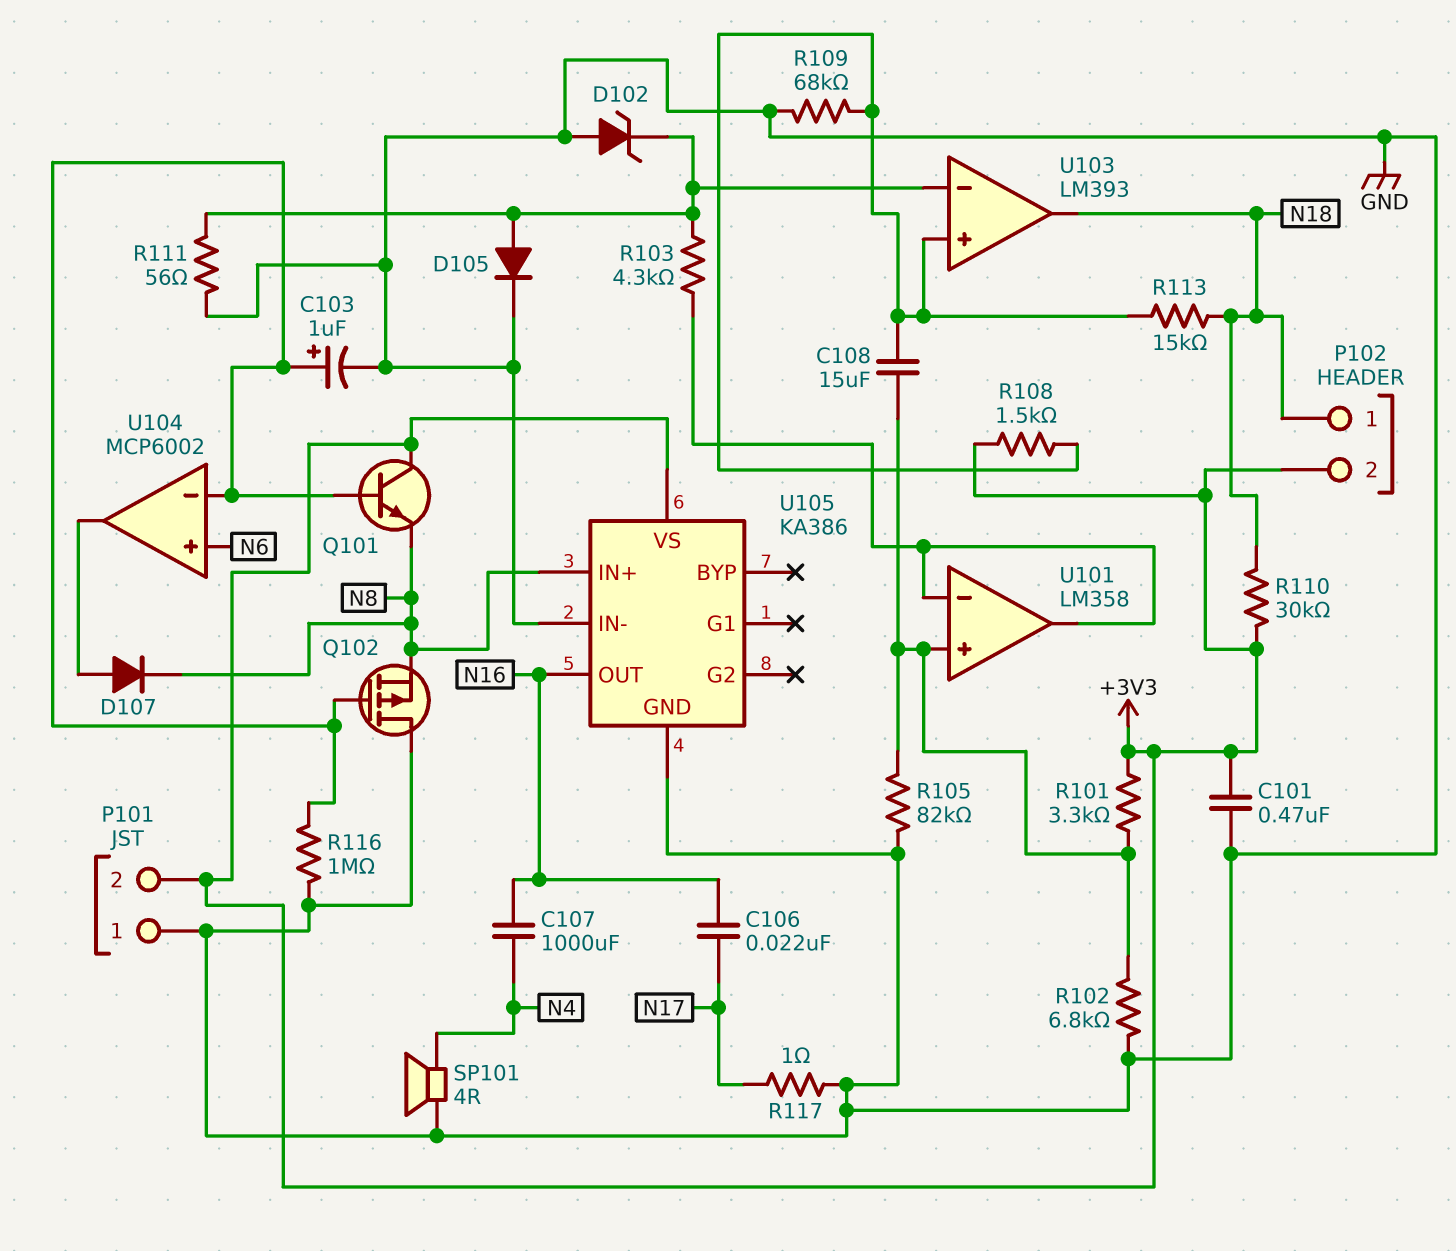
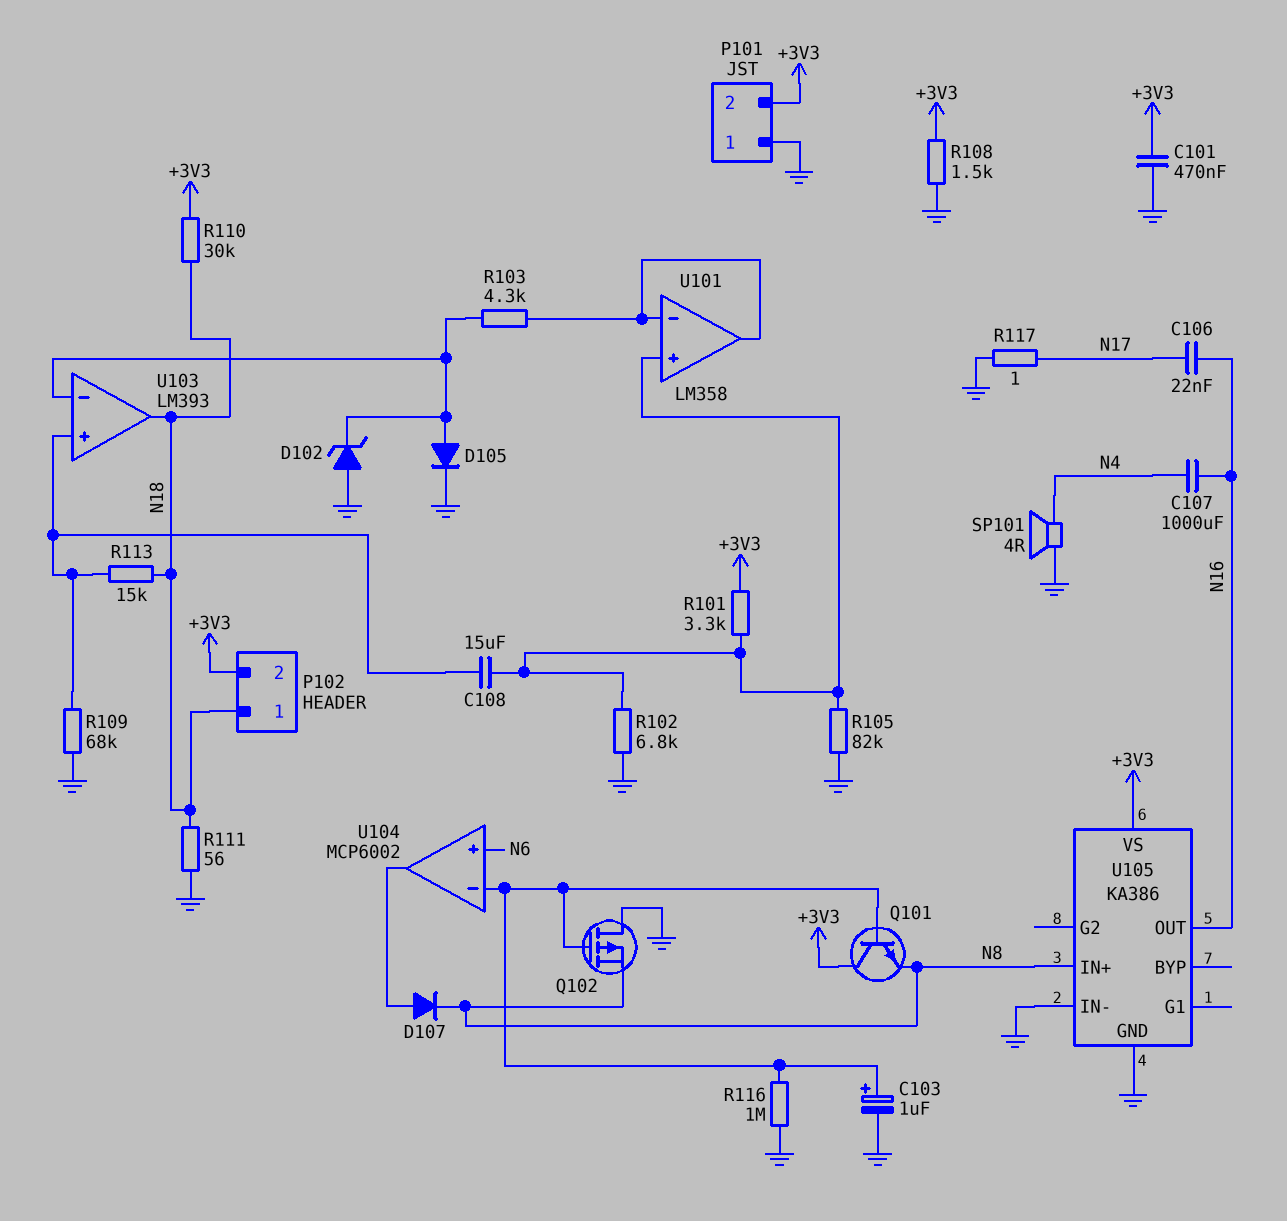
R108: 1.5k (+3V3, U103/in+) -> 1.5k (+3V3, GND)
R111: 56 (GND, U103/in-) -> 56 (GND, N18)

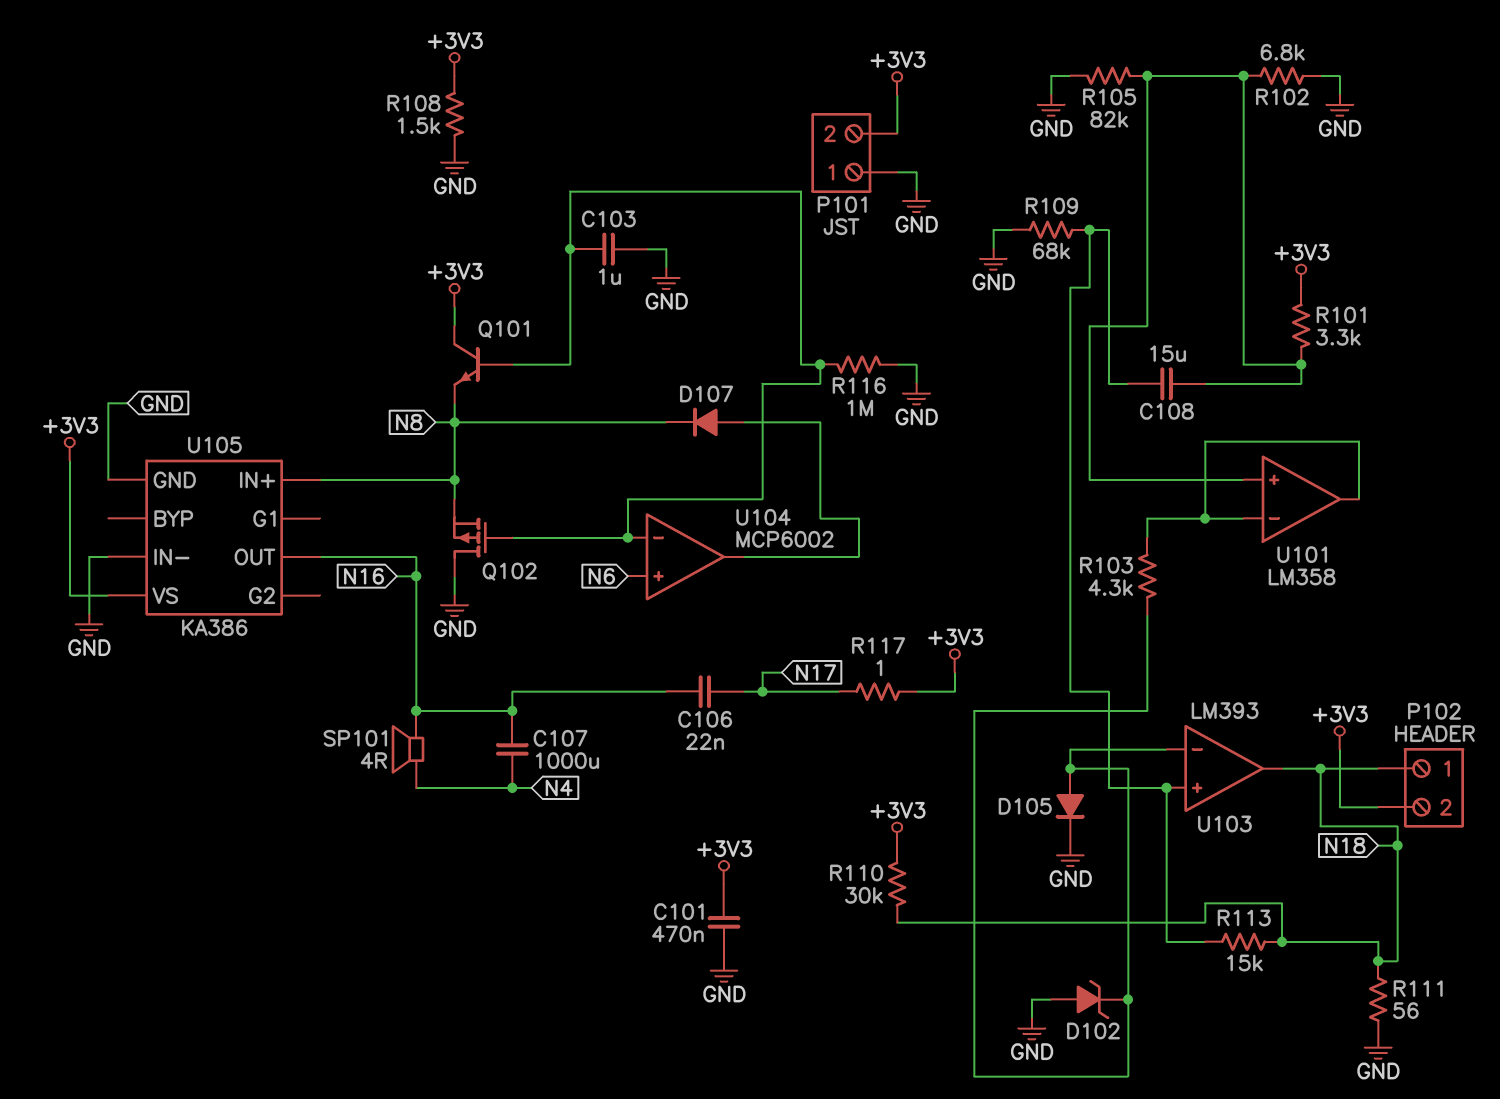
C103: 1uF (plus U104/in-, minus GND) -> 1uF (GND, U104/in-)
R117: 1 (GND, N17) -> 1 (+3V3, N17)
SP101: speaker 4R (GND, N4) -> speaker 4R (N4, N16)

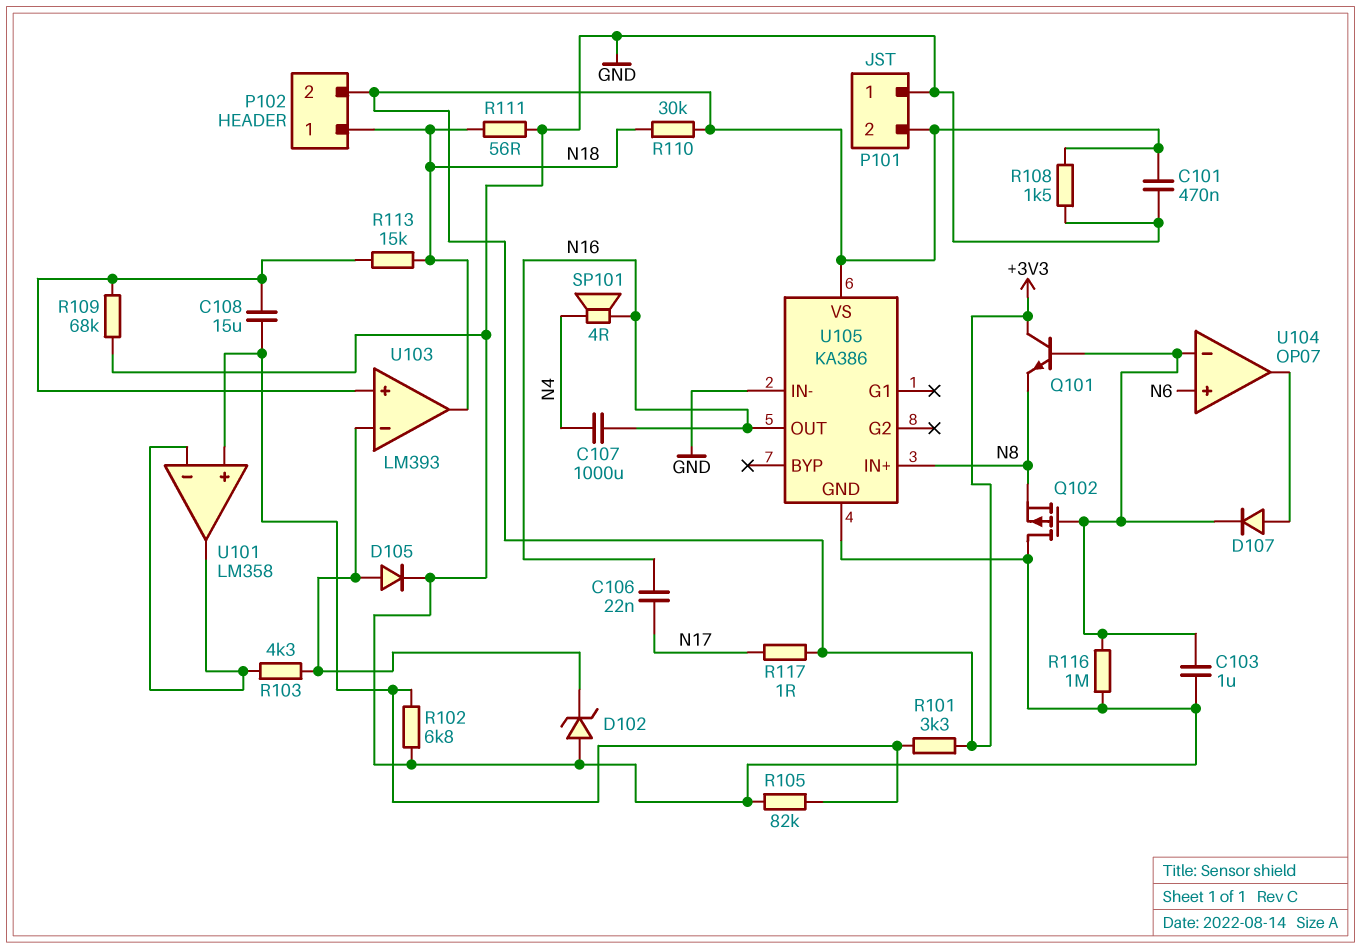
D107: diode (A U104/out, K N8) -> diode (A U104/out, K U104/in-)
U104: MCP6002 -> OP07

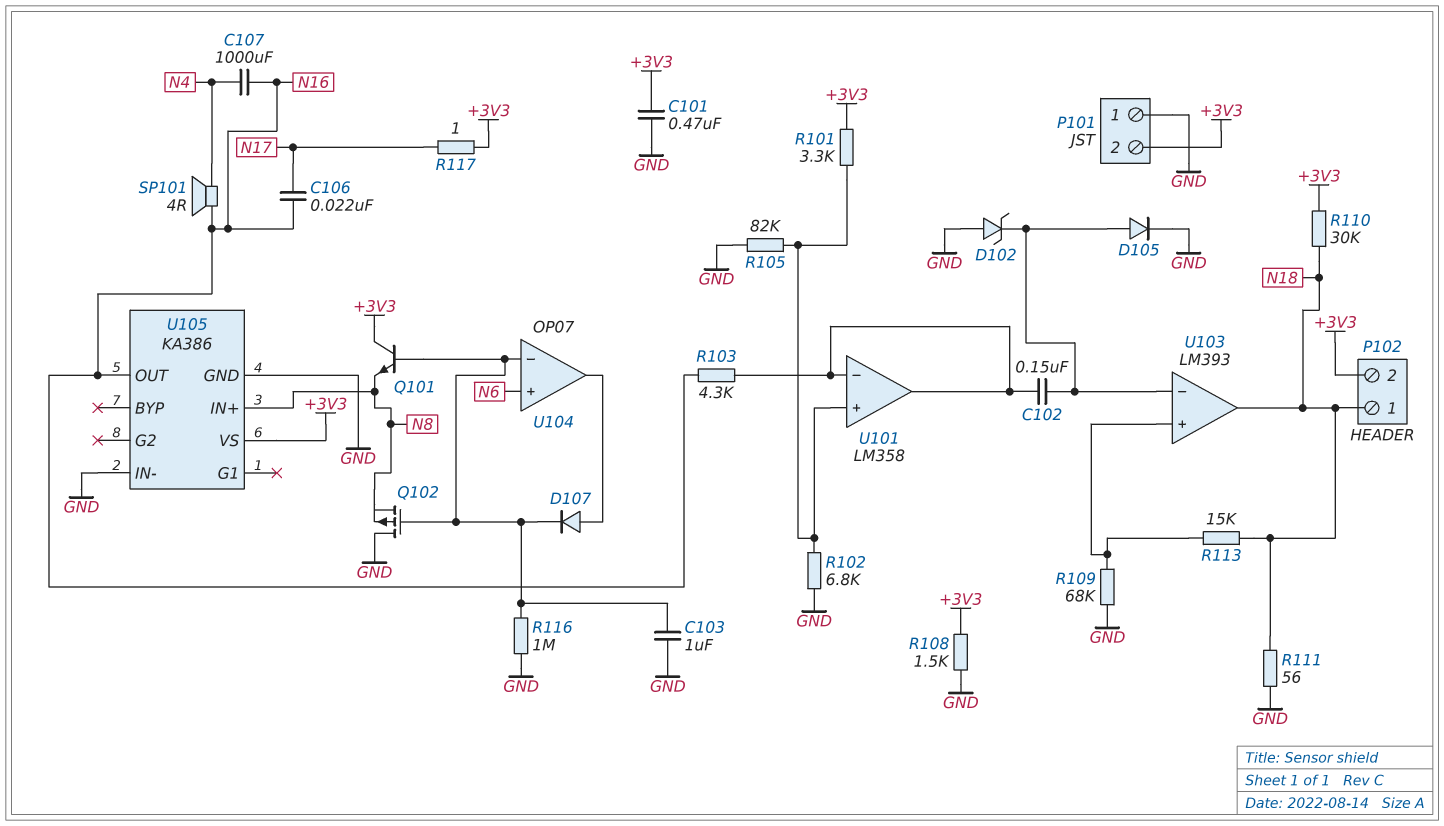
C102: none -> 150nF (U101/in-, U103/in-)
C108: 15uF (U101/in+, U103/in+) -> none
R103: 4.3k (U101/in-, U103/in-) -> 4.3k (N16, U101/in-)

